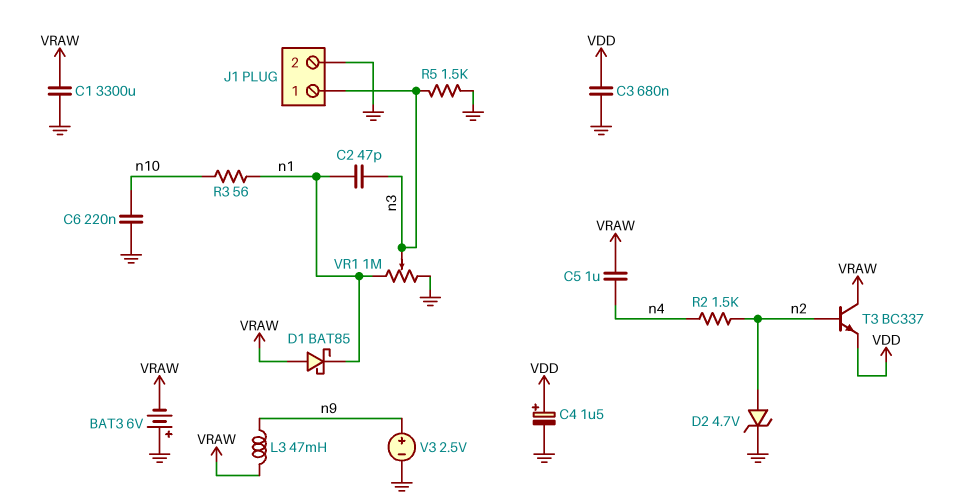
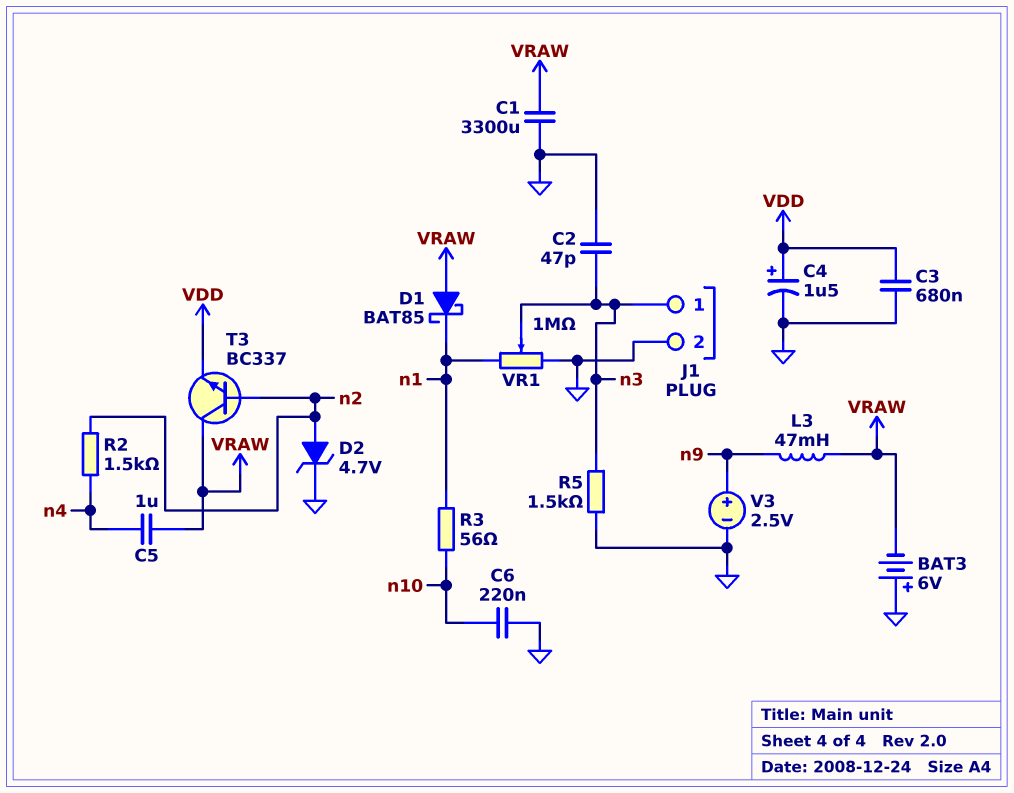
C2: 47pF (n1, n3) -> 47pF (GND, n3)

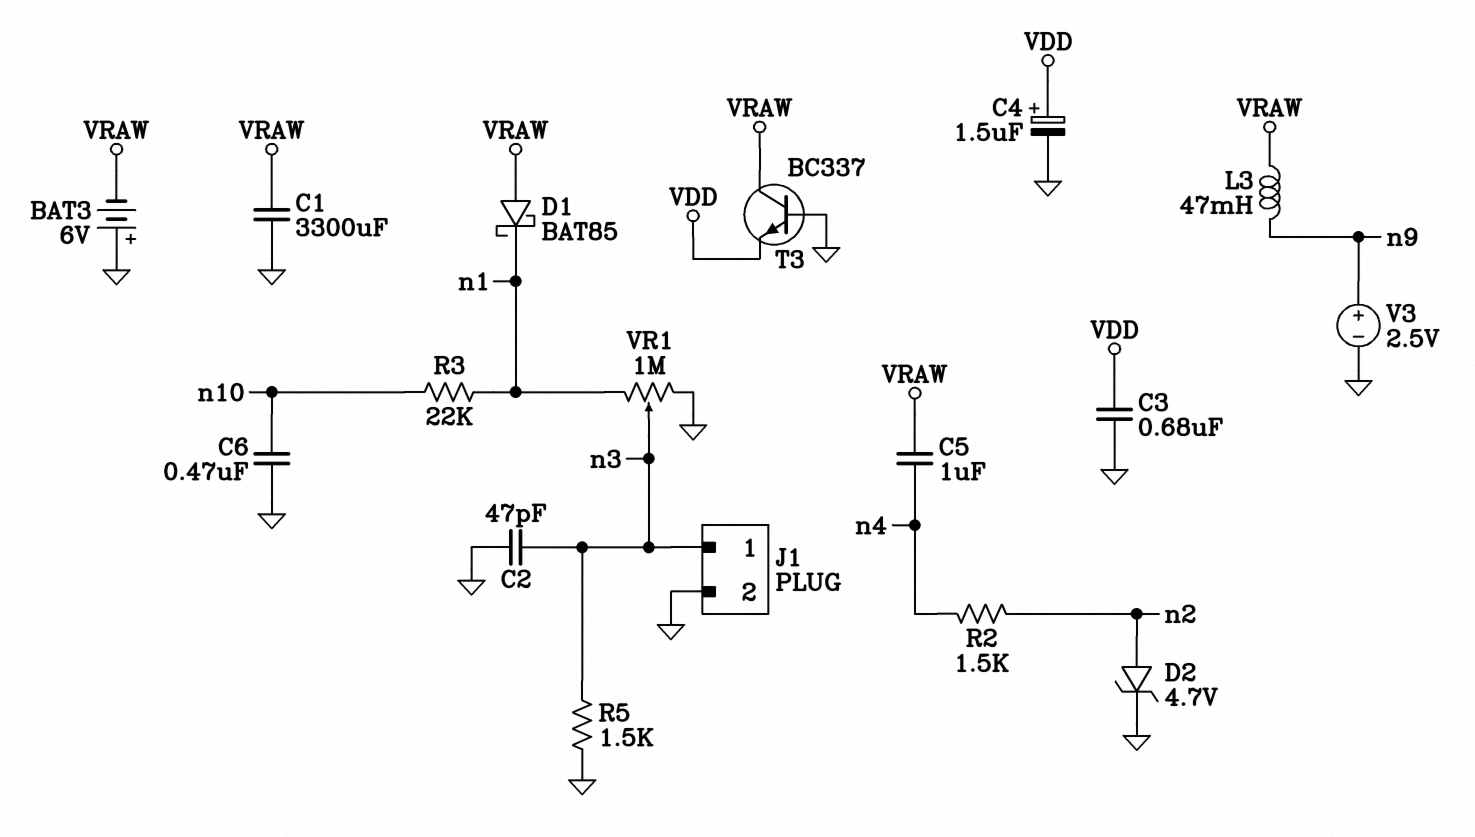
C6: 220nF (GND, n10) -> 470nF (GND, n10)
R3: 56 (n1, n10) -> 22k (n1, n10)
T3: NPN BC337 (B n2, C VRAW, E VDD) -> NPN BC337 (B GND, C VRAW, E VDD)

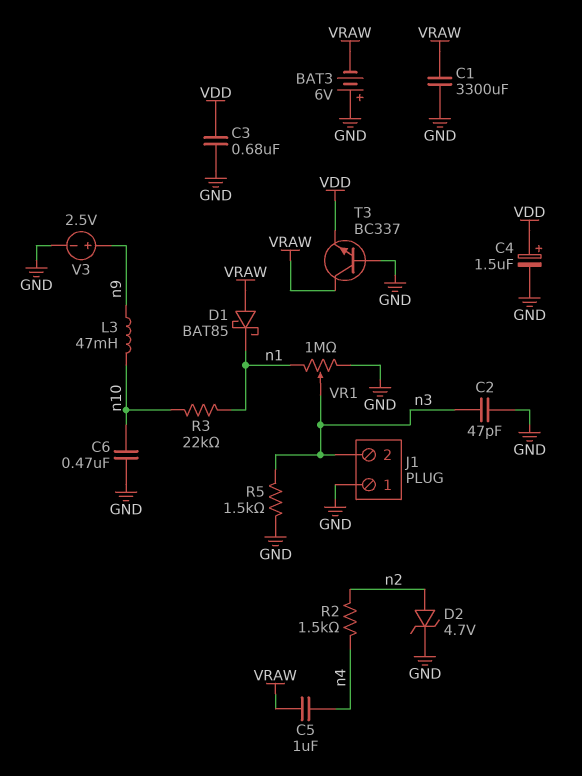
J1 pin 1: n3 -> GND
J1 pin 2: GND -> n3
L3: 47mH (VRAW, n9) -> 47mH (n9, n10)

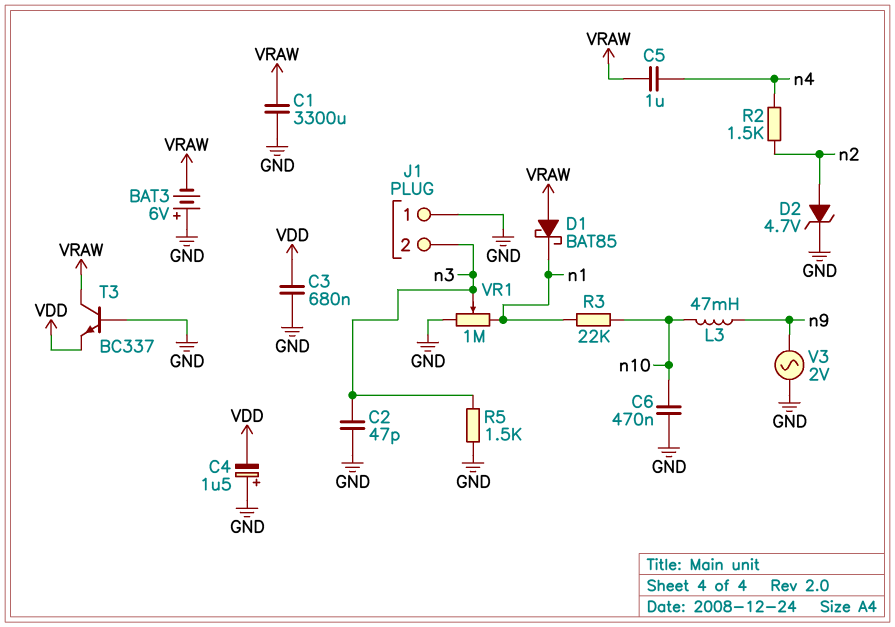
C4: 1.5uF (plus VDD, minus GND) -> 1.5uF (plus GND, minus VDD)
V3: 2.5V (plus n9, minus GND) -> AC 2V (GND, n9)

